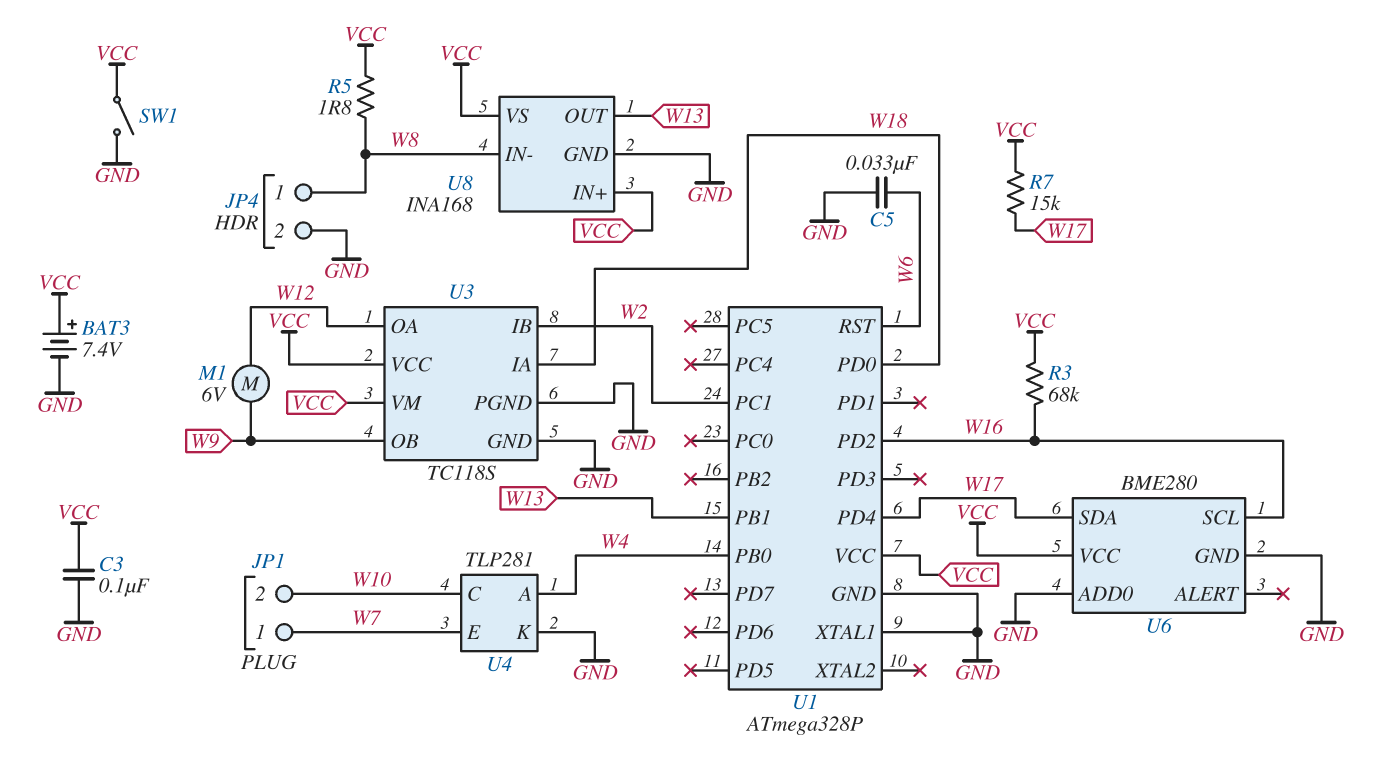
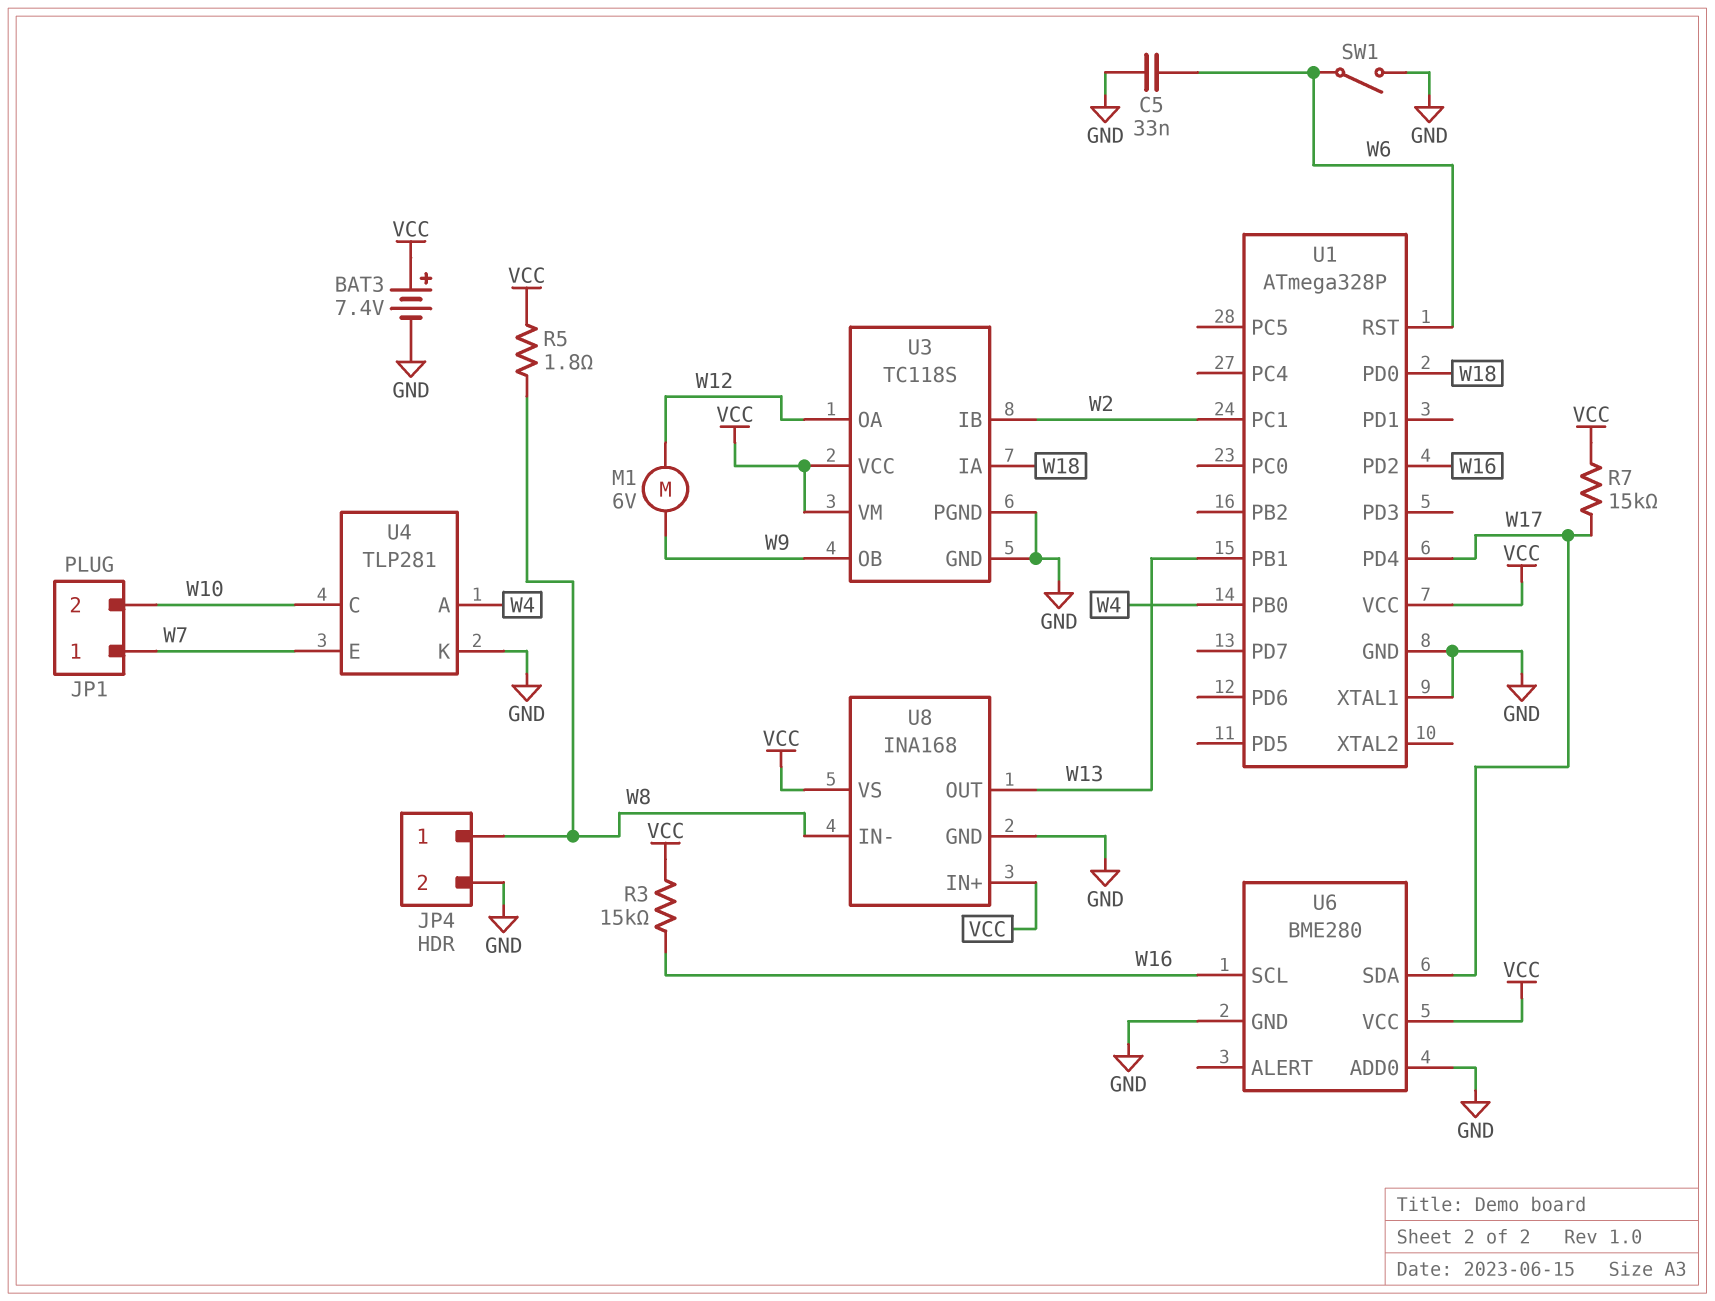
C3: 100nF (GND, VCC) -> none
R3: 68k (VCC, W16) -> 15k (VCC, W16)
SW1: switch (GND, VCC) -> switch (GND, W6)

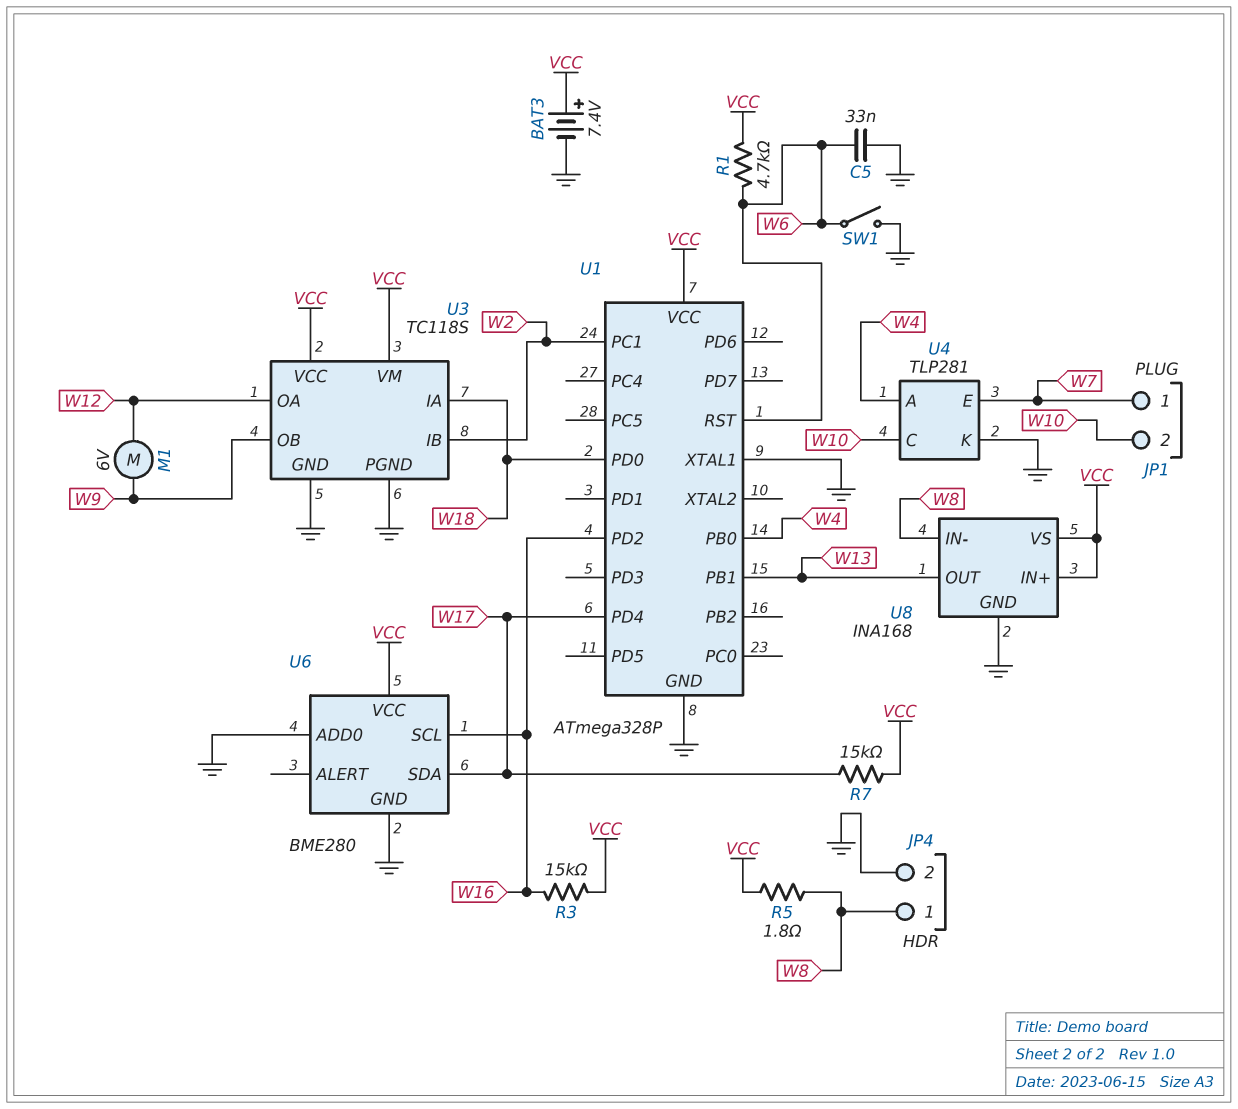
R1: none -> 4.7k (VCC, W6)

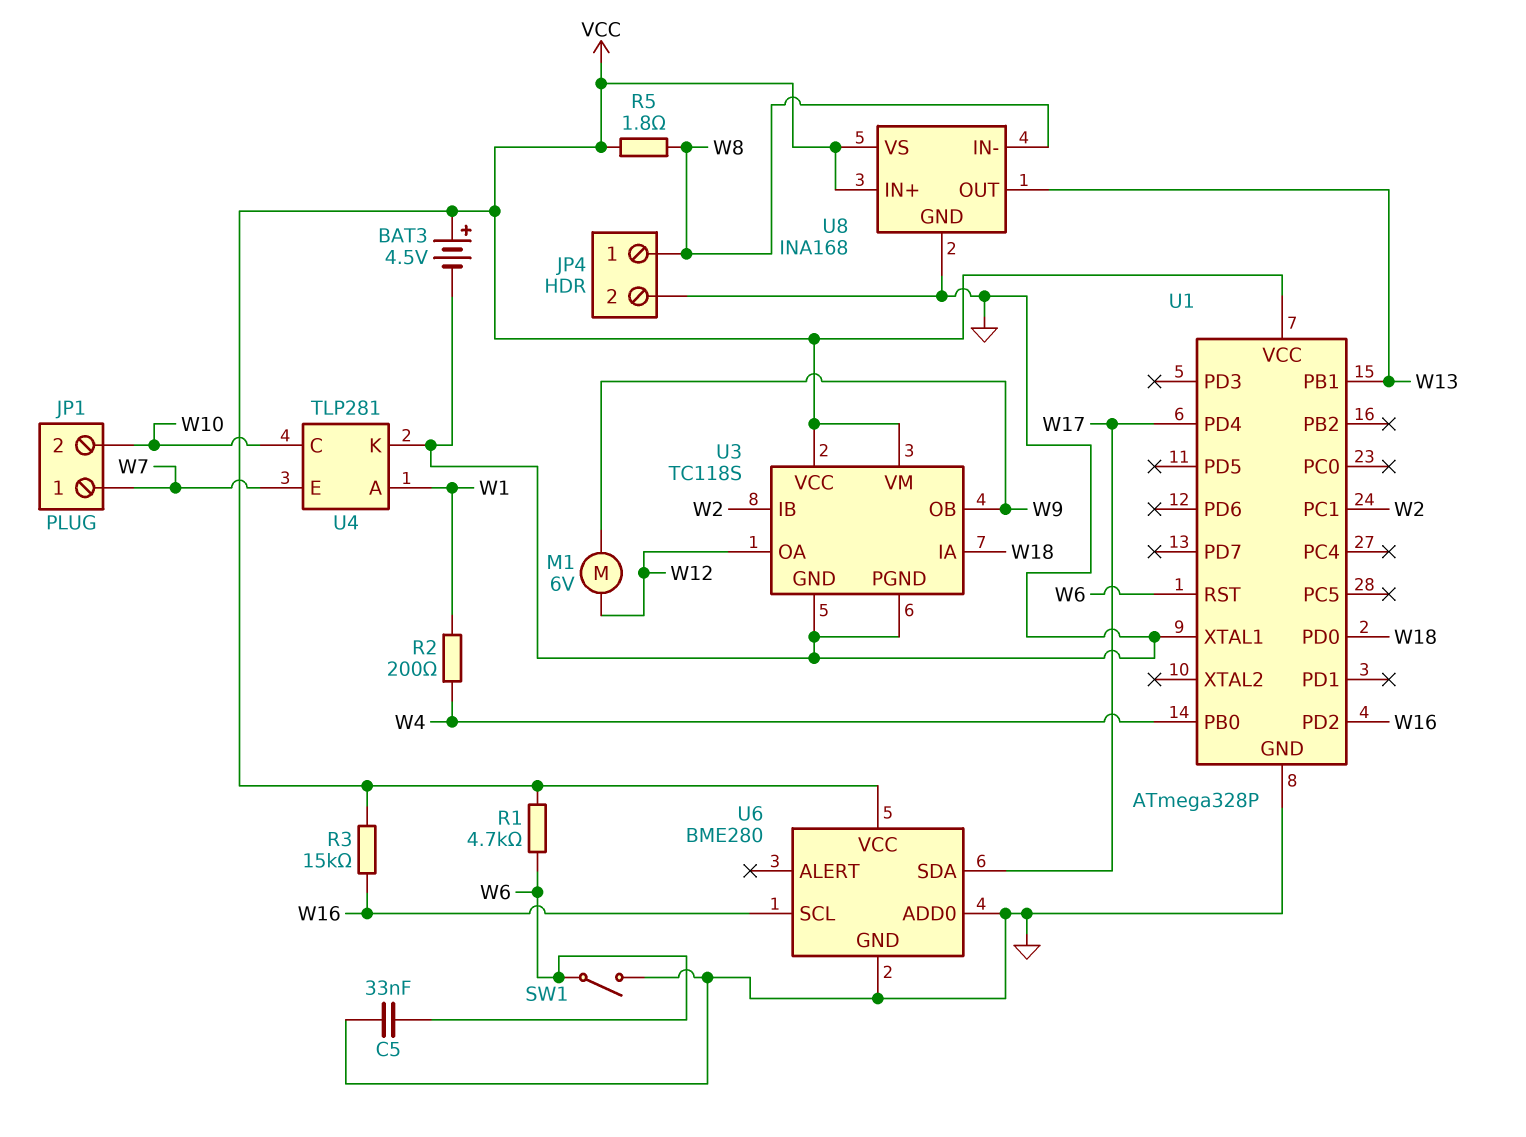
BAT3: 7.4V (plus VCC, minus GND) -> 4.5V (plus VCC, minus GND)
R2: none -> 200 (W1, W4)
R7: 15k (VCC, W17) -> none
U4 pin A: W4 -> W1

